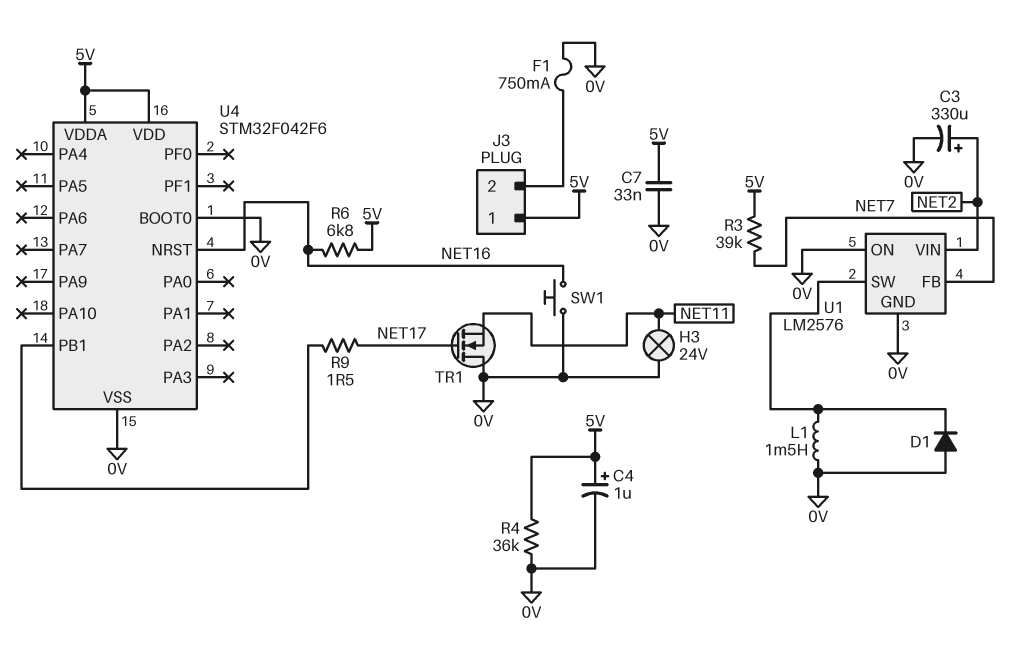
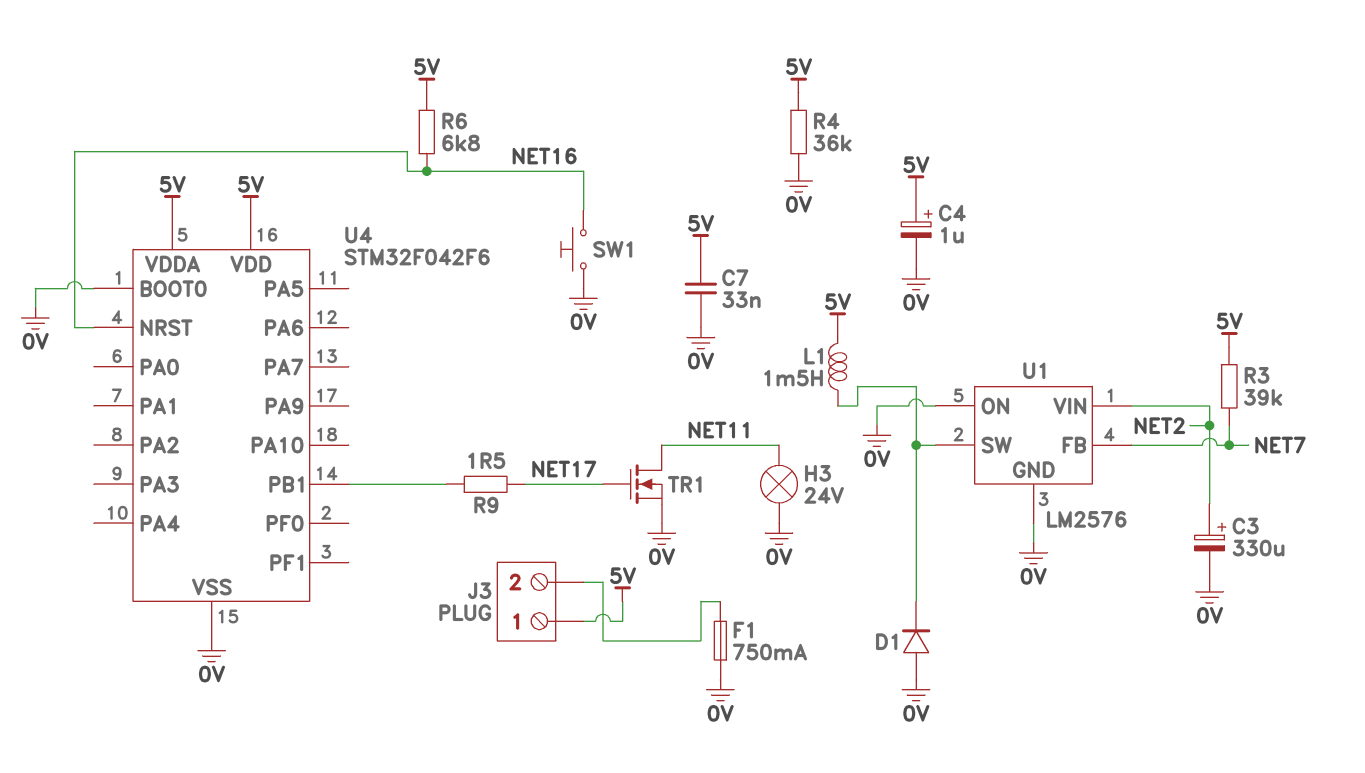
L1: 1.5mH (0V, U1/SW) -> 1.5mH (5V, U1/SW)
TR1: NMOS (G NET17, D 0V, S NET11) -> NMOS (G NET17, D NET11, S 0V)

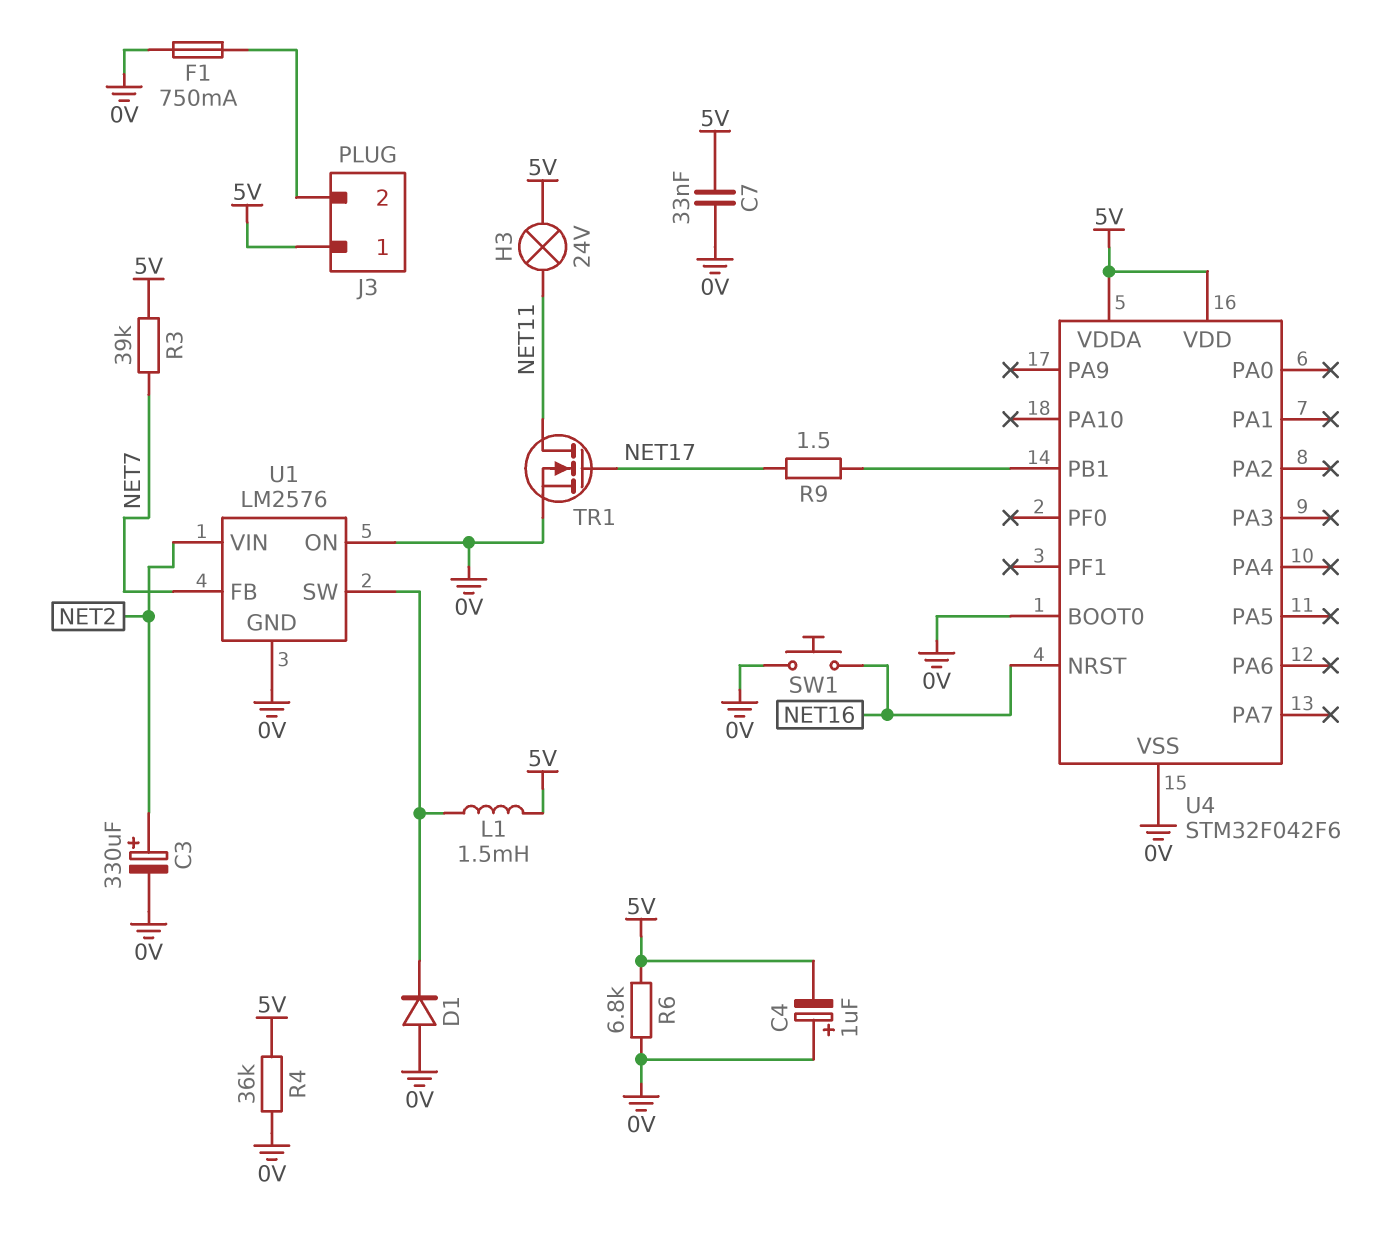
C4: 1uF (plus 5V, minus 0V) -> 1uF (plus 0V, minus 5V)
H3: lamp 24V (0V, NET11) -> lamp 24V (5V, NET11)
R6: 6.8k (5V, NET16) -> 6.8k (0V, 5V)

